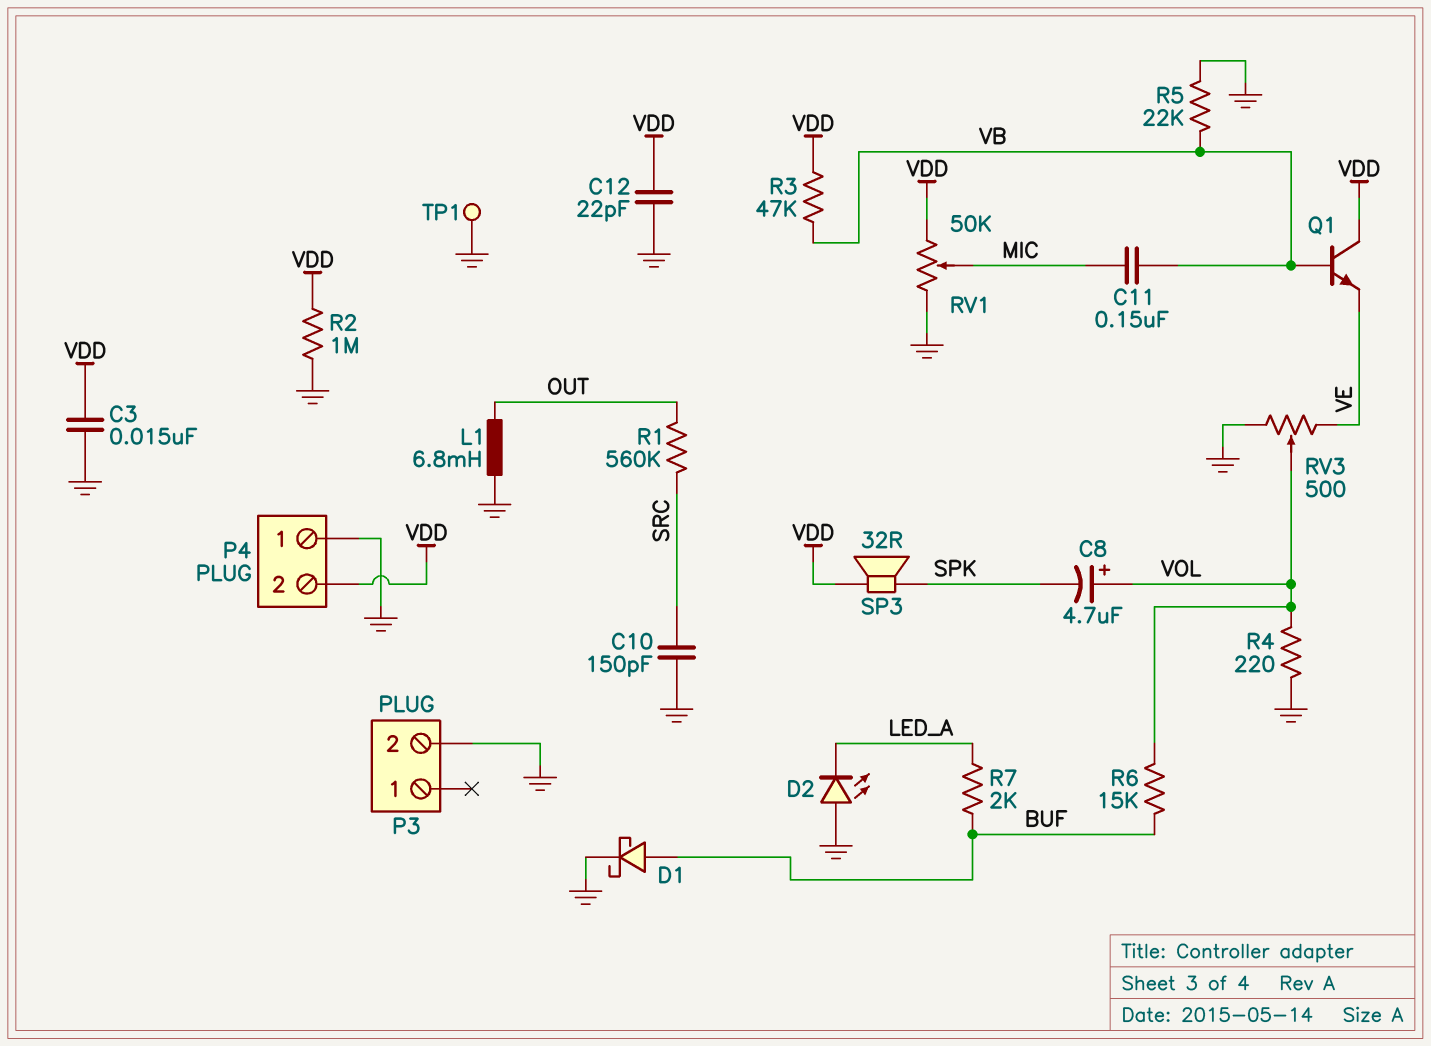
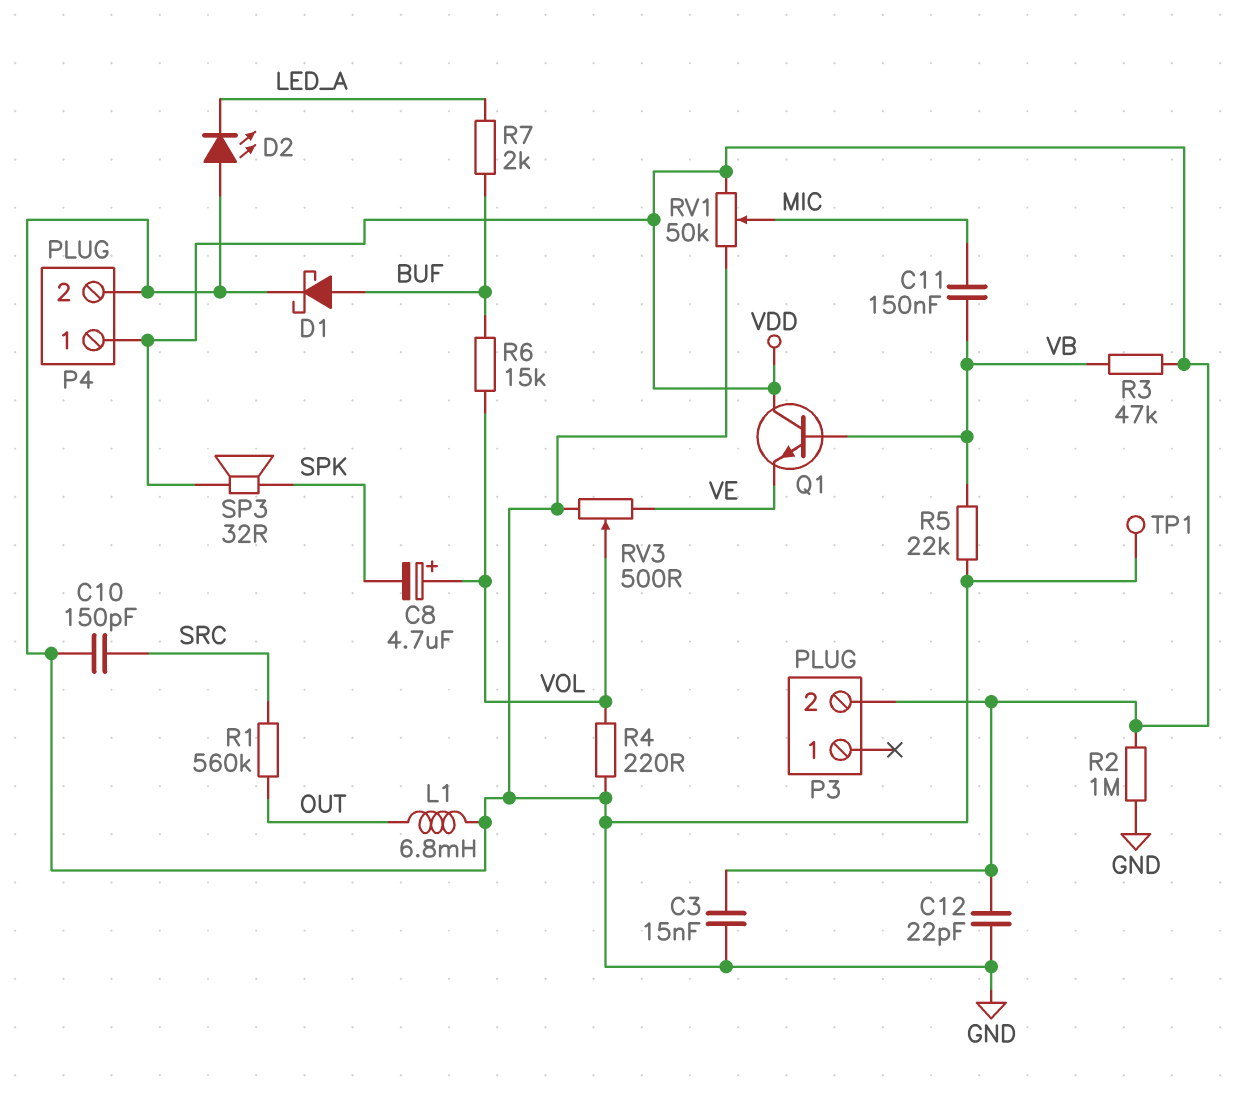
P3 pin 2: GND -> VDD
P4 pin 1: GND -> VDD
P4 pin 2: VDD -> GND

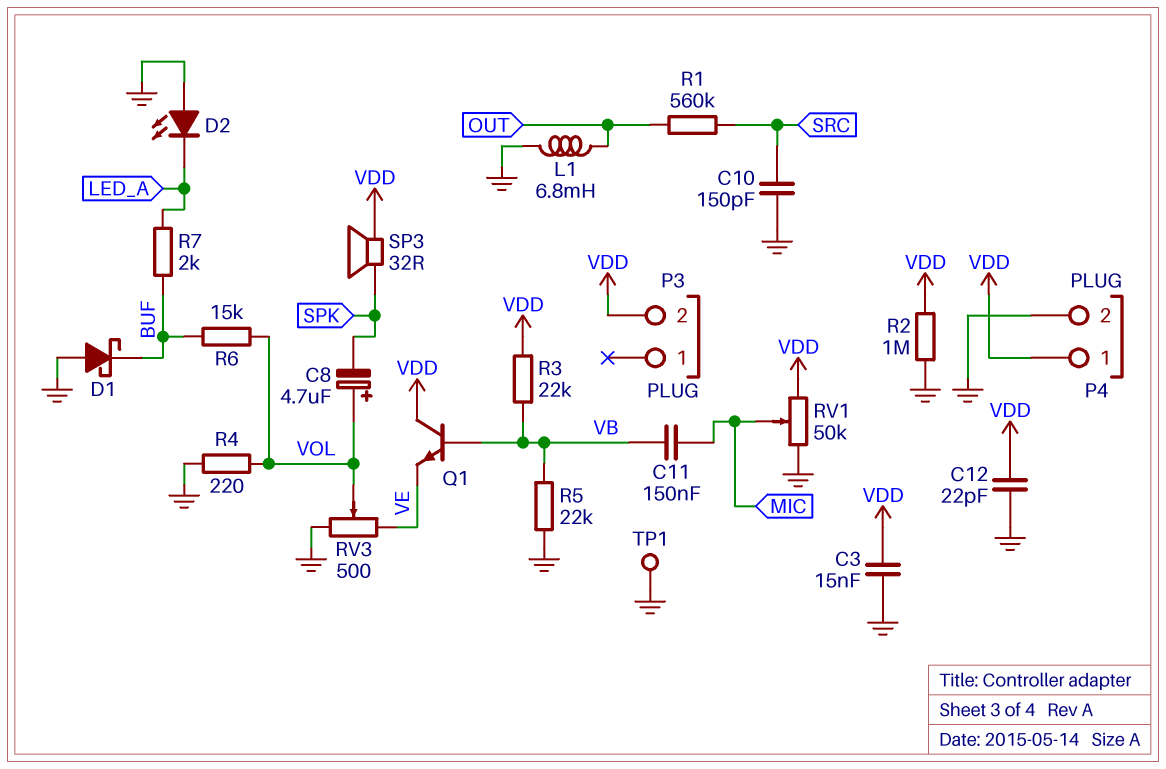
D1: schottky (A BUF, K GND) -> schottky (A GND, K BUF)
R3: 47k (VB, VDD) -> 22k (VB, VDD)

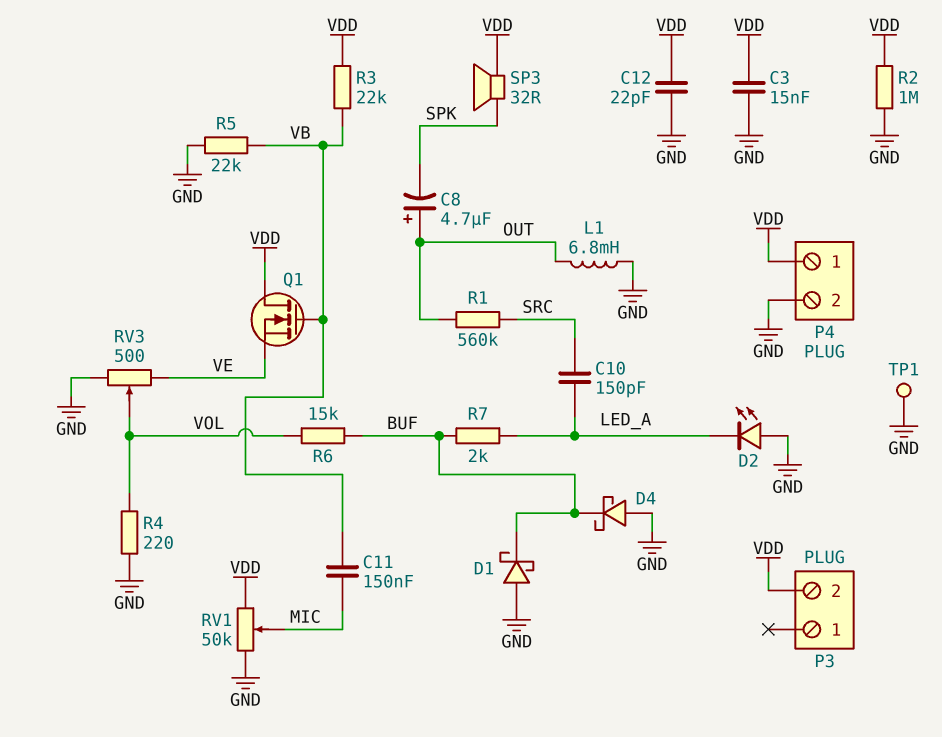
C8: 4.7uF (plus VOL, minus SPK) -> 4.7uF (plus OUT, minus SPK)
C10: 150pF (GND, SRC) -> 150pF (LED_A, SRC)
D4: none -> schottky (A GND, K BUF)
Q1: NPN (B VB, C VDD, E VE) -> NMOS (G VB, D VDD, S VE)

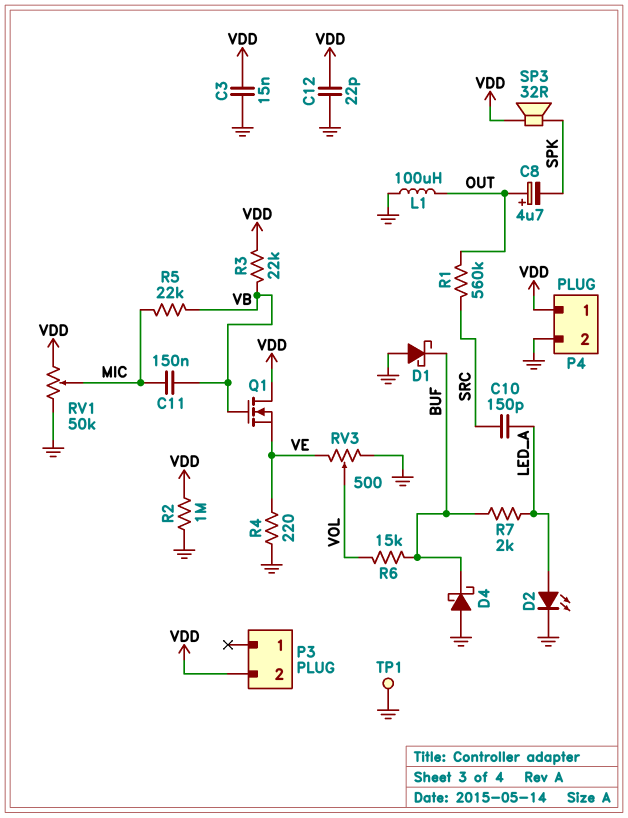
D2: LED (A GND, K LED_A) -> LED (A LED_A, K GND)
L1: 6.8mH (GND, OUT) -> 100uH (GND, OUT)
R4: 220 (GND, VOL) -> 220 (GND, VE)
R5: 22k (GND, VB) -> 22k (MIC, VB)

